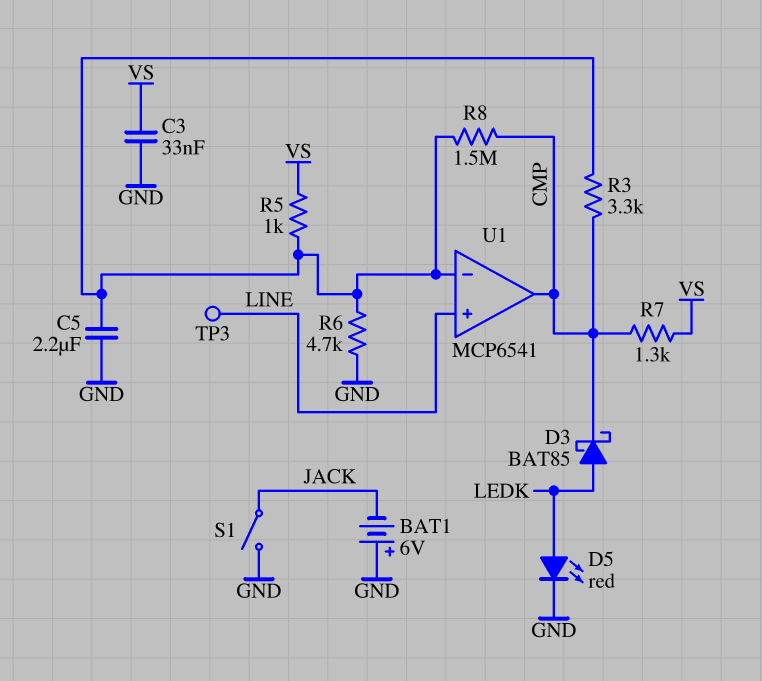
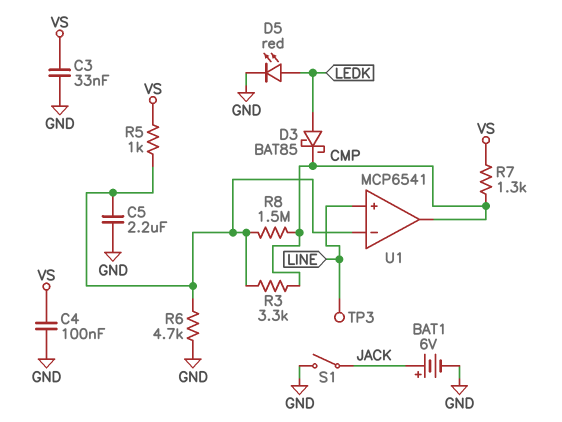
BAT1: 6V (plus GND, minus JACK) -> 6V (plus JACK, minus GND)
C4: none -> 100nF (GND, VS)

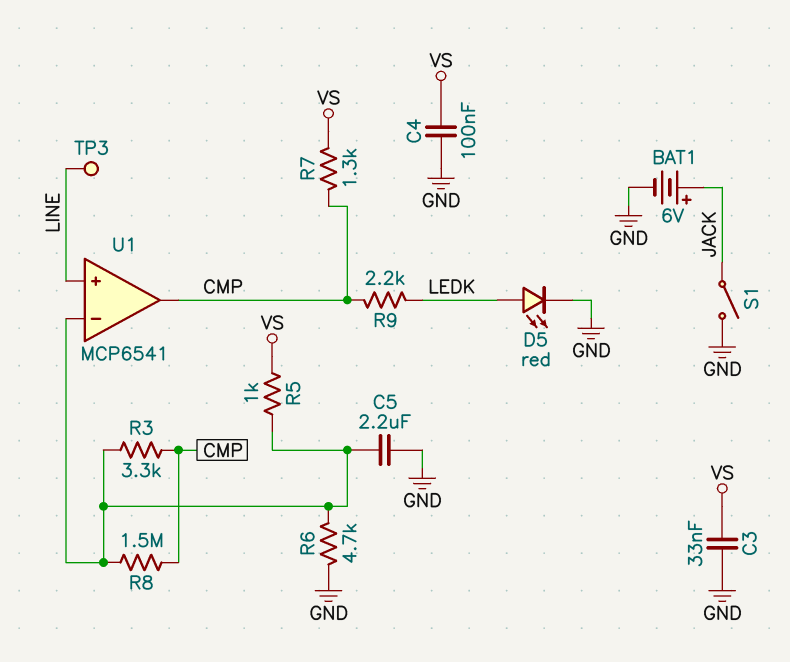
D3: schottky BAT85 (A LEDK, K CMP) -> none
R9: none -> 2.2k (CMP, LEDK)

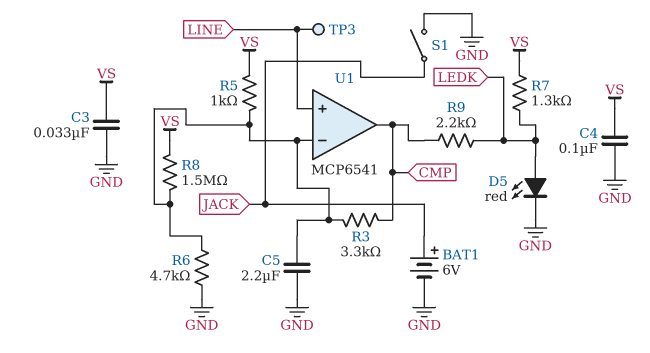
R7: 1.3k (CMP, VS) -> 1.3k (LEDK, VS)
R8: 1.5M (CMP, U1/in-) -> 1.5M (U1/in-, VS)

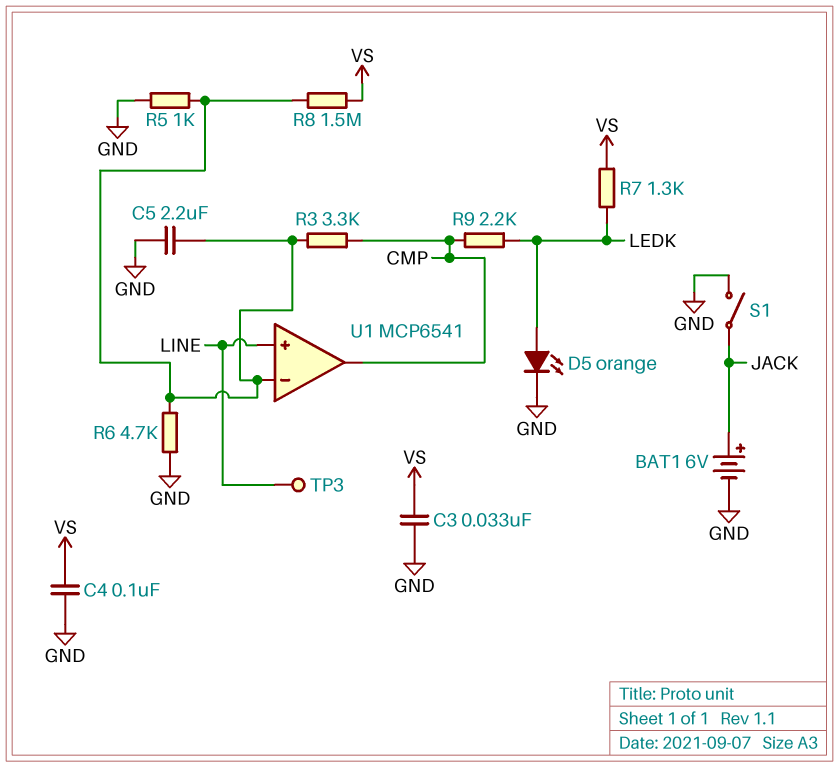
D5: LED red (A LEDK, K GND) -> LED orange (A LEDK, K GND)
R5: 1k (U1/in-, VS) -> 1k (GND, U1/in-)

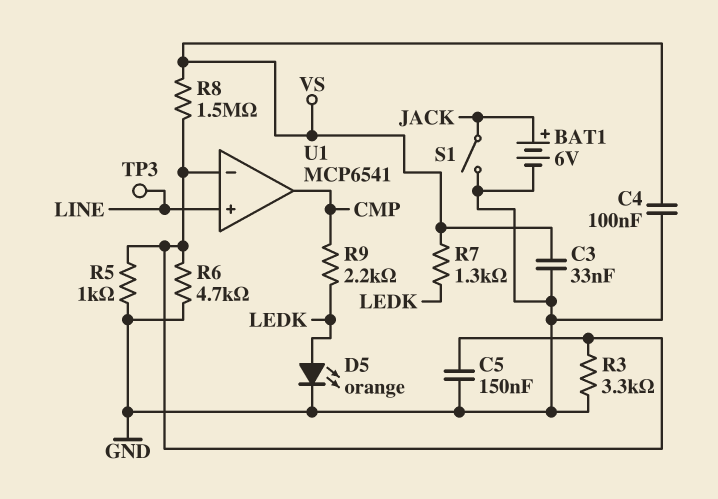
C5: 2.2uF (GND, U1/in-) -> 150nF (GND, U1/in-)
R3: 3.3k (CMP, U1/in-) -> 3.3k (GND, U1/in-)

